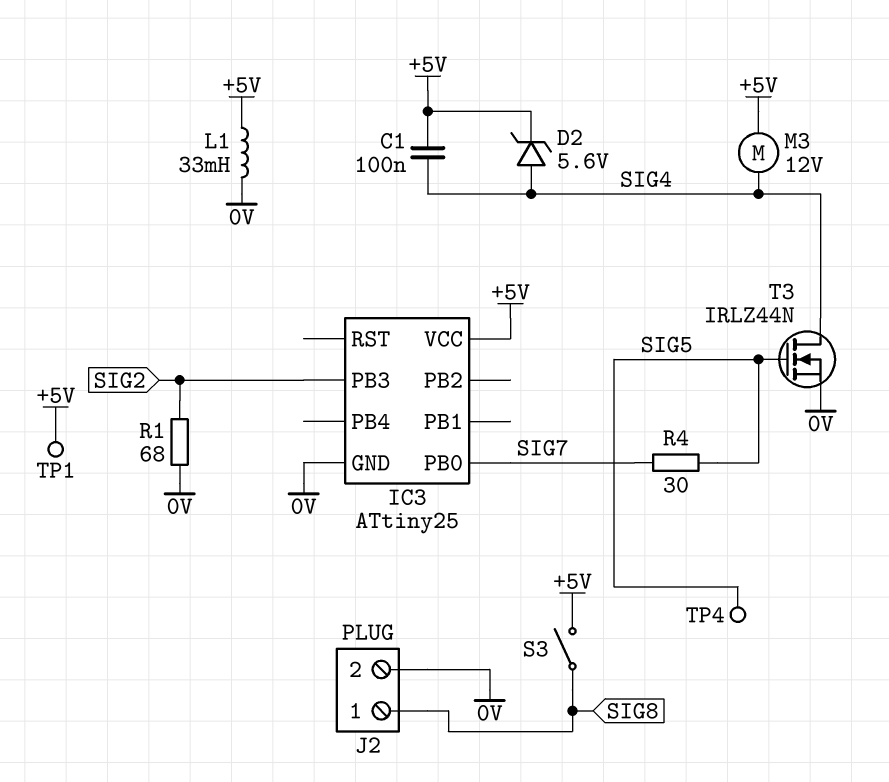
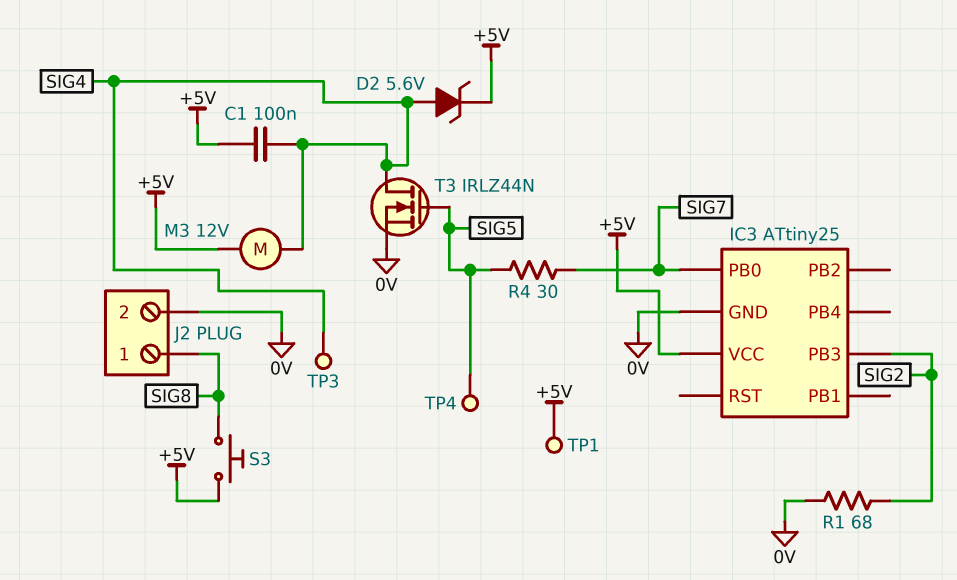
L1: 33mH (+5V, 0V) -> none
S3: switch (+5V, SIG8) -> button (+5V, SIG8)
TP3: none -> test point (SIG4)

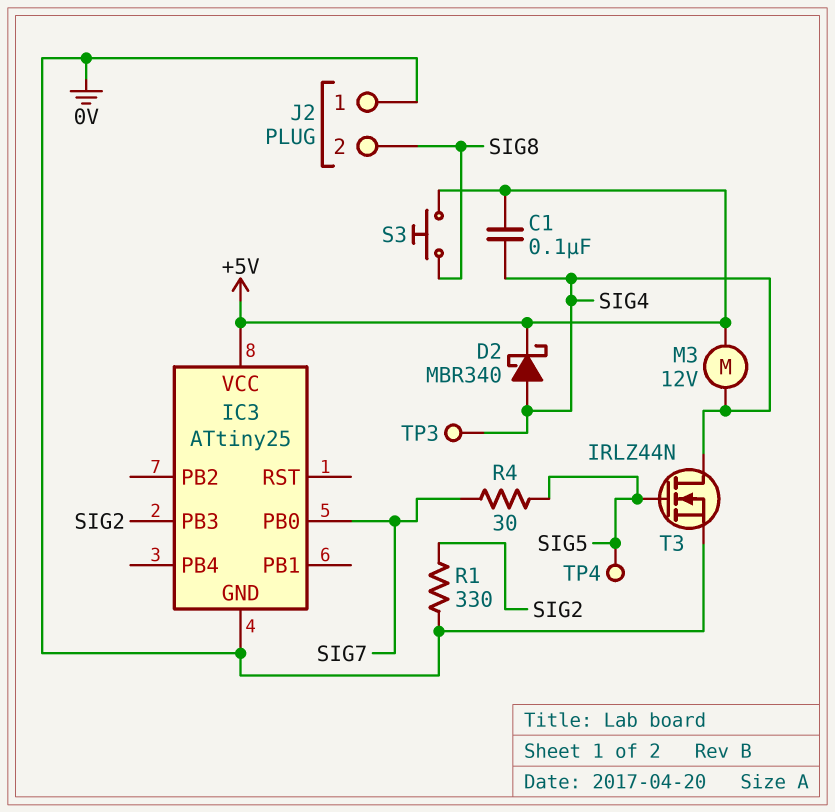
D2: zener 5.6V (A SIG4, K +5V) -> schottky MBR340 (A SIG4, K +5V)
J2 pin 1: SIG8 -> 0V
J2 pin 2: 0V -> SIG8
R1: 68 (0V, SIG2) -> 330 (0V, SIG2)
TP1: test point (+5V) -> none

